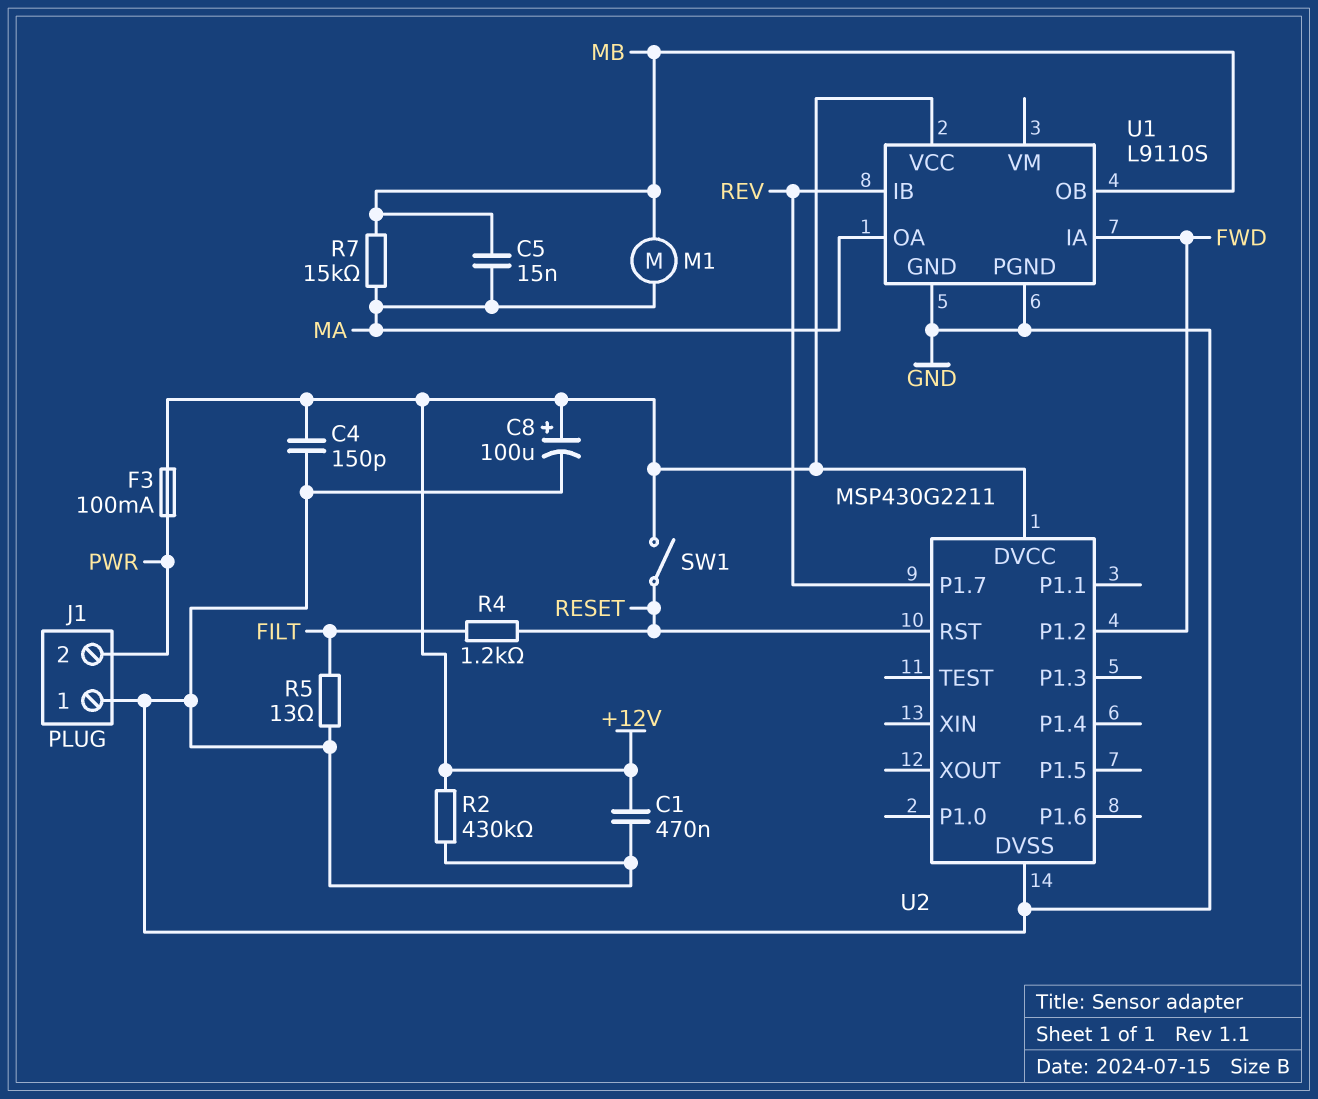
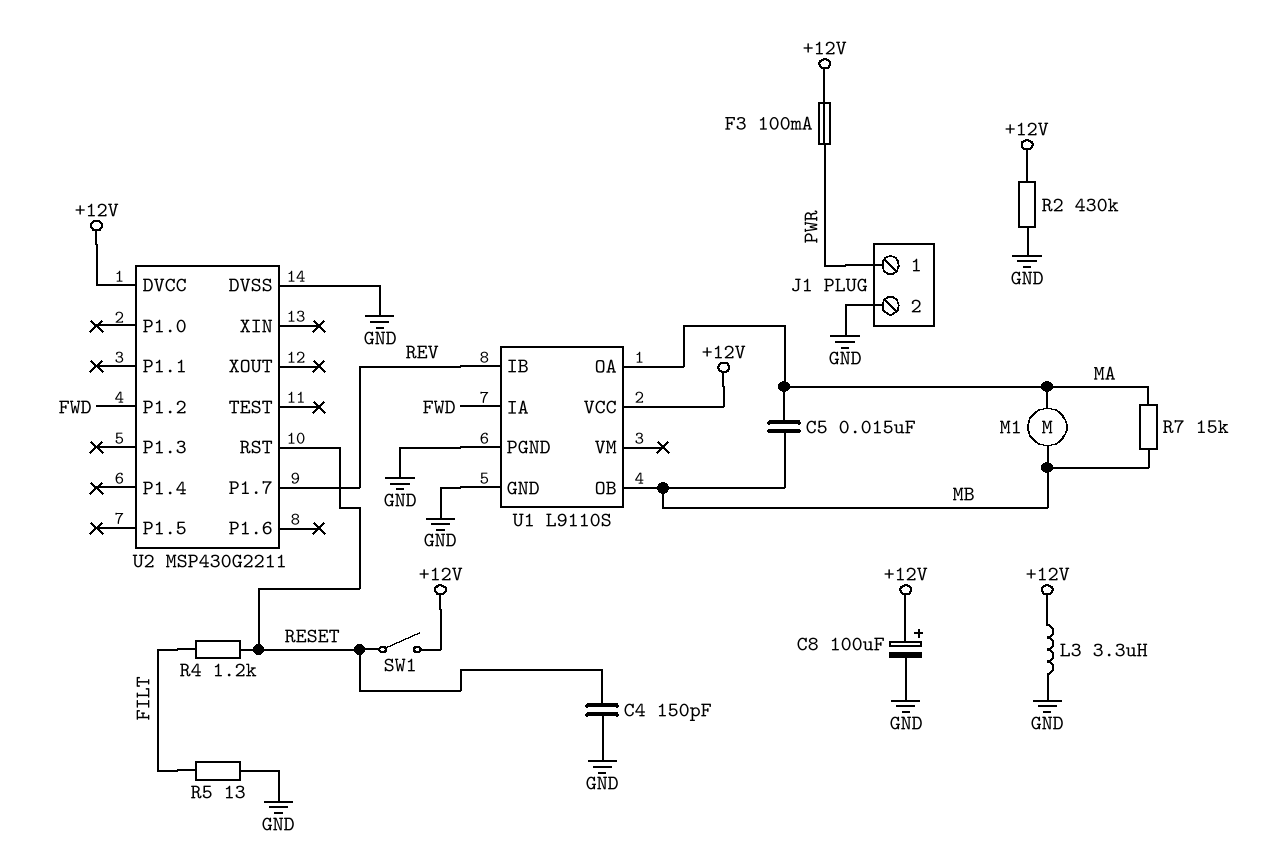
C1: 470nF (+12V, GND) -> none
C4: 150pF (+12V, GND) -> 150pF (GND, RESET)
J1 pin 1: GND -> PWR
J1 pin 2: PWR -> GND
L3: none -> 3.3uH (+12V, GND)

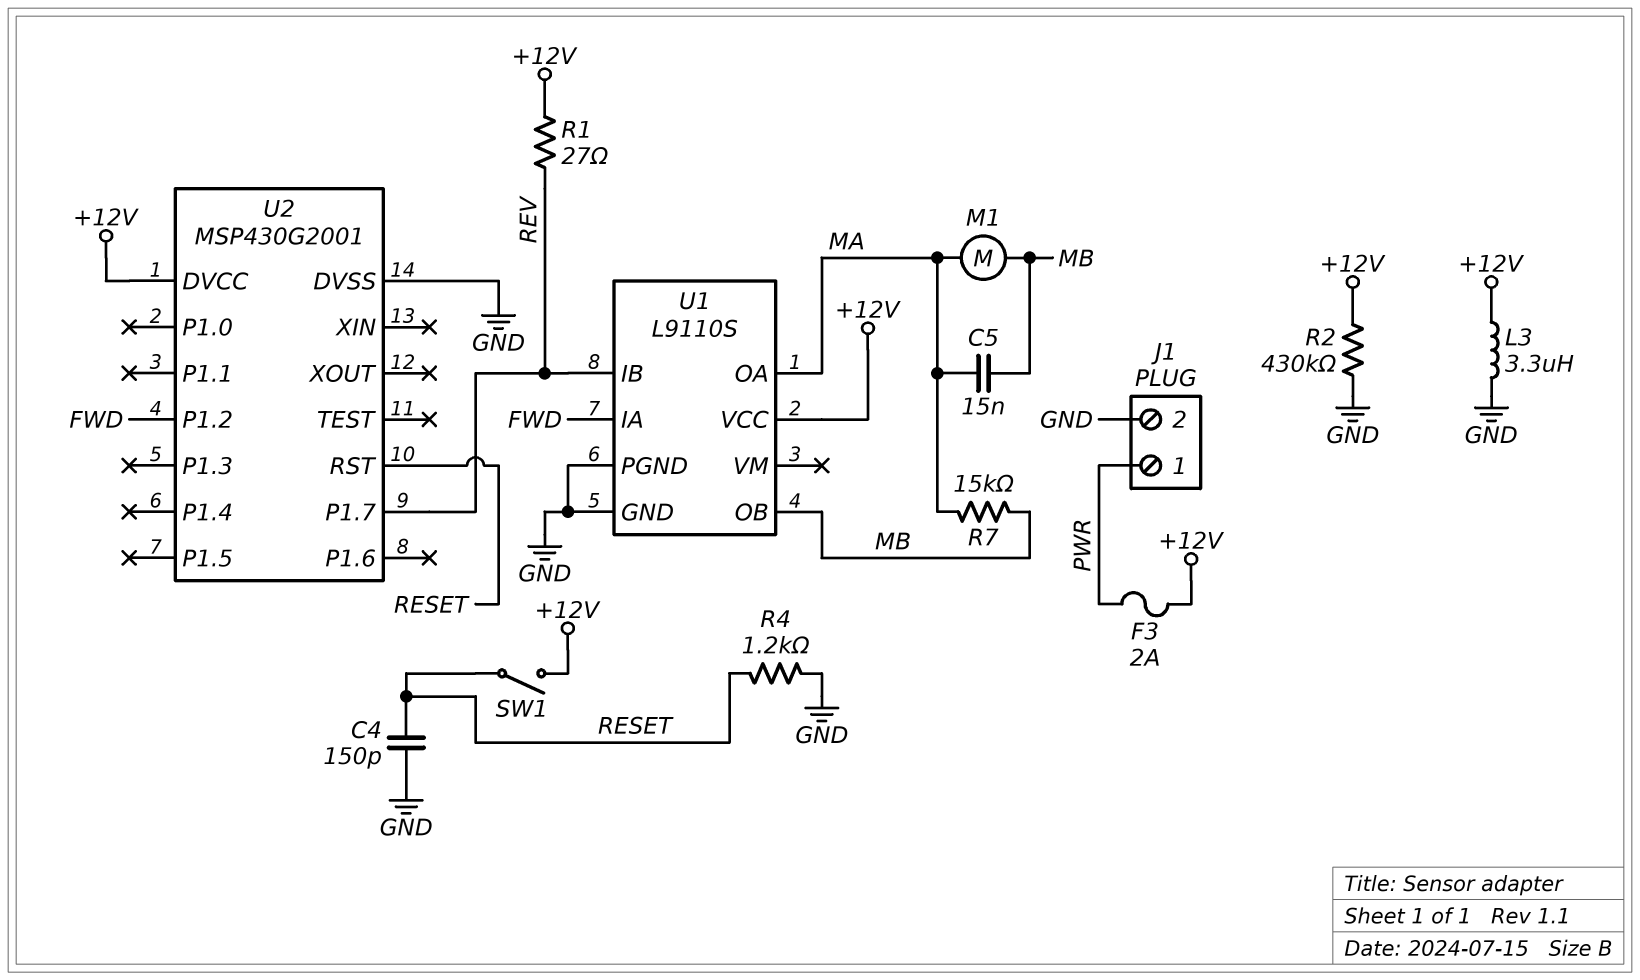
C8: 100uF (plus +12V, minus GND) -> none
F3: 100mA (+12V, PWR) -> 2A (+12V, PWR)
R1: none -> 27 (+12V, REV)
R4: 1.2k (FILT, RESET) -> 1.2k (GND, RESET)
R5: 13 (FILT, GND) -> none
U2: MSP430G2211 -> MSP430G2001

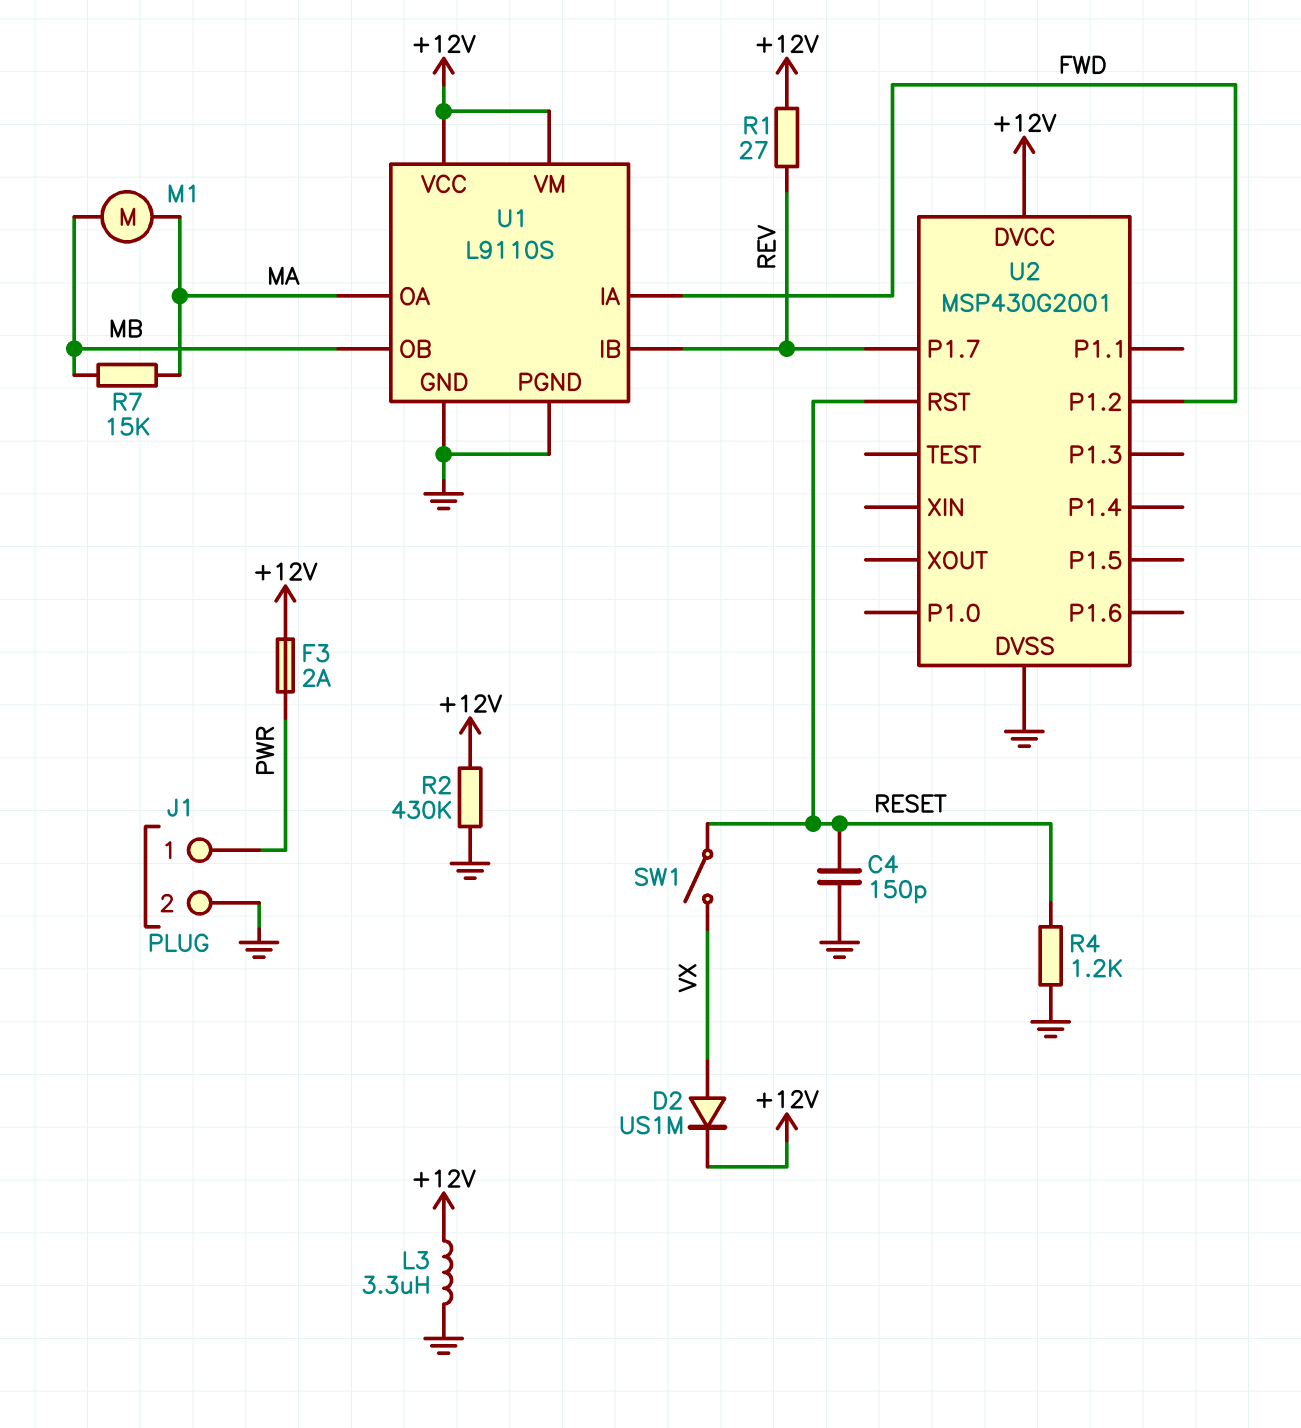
C5: 15nF (MA, MB) -> none
D2: none -> diode US1M (A VX, K +12V)
SW1: switch (+12V, RESET) -> switch (RESET, VX)
U1 pin VM: none -> +12V

